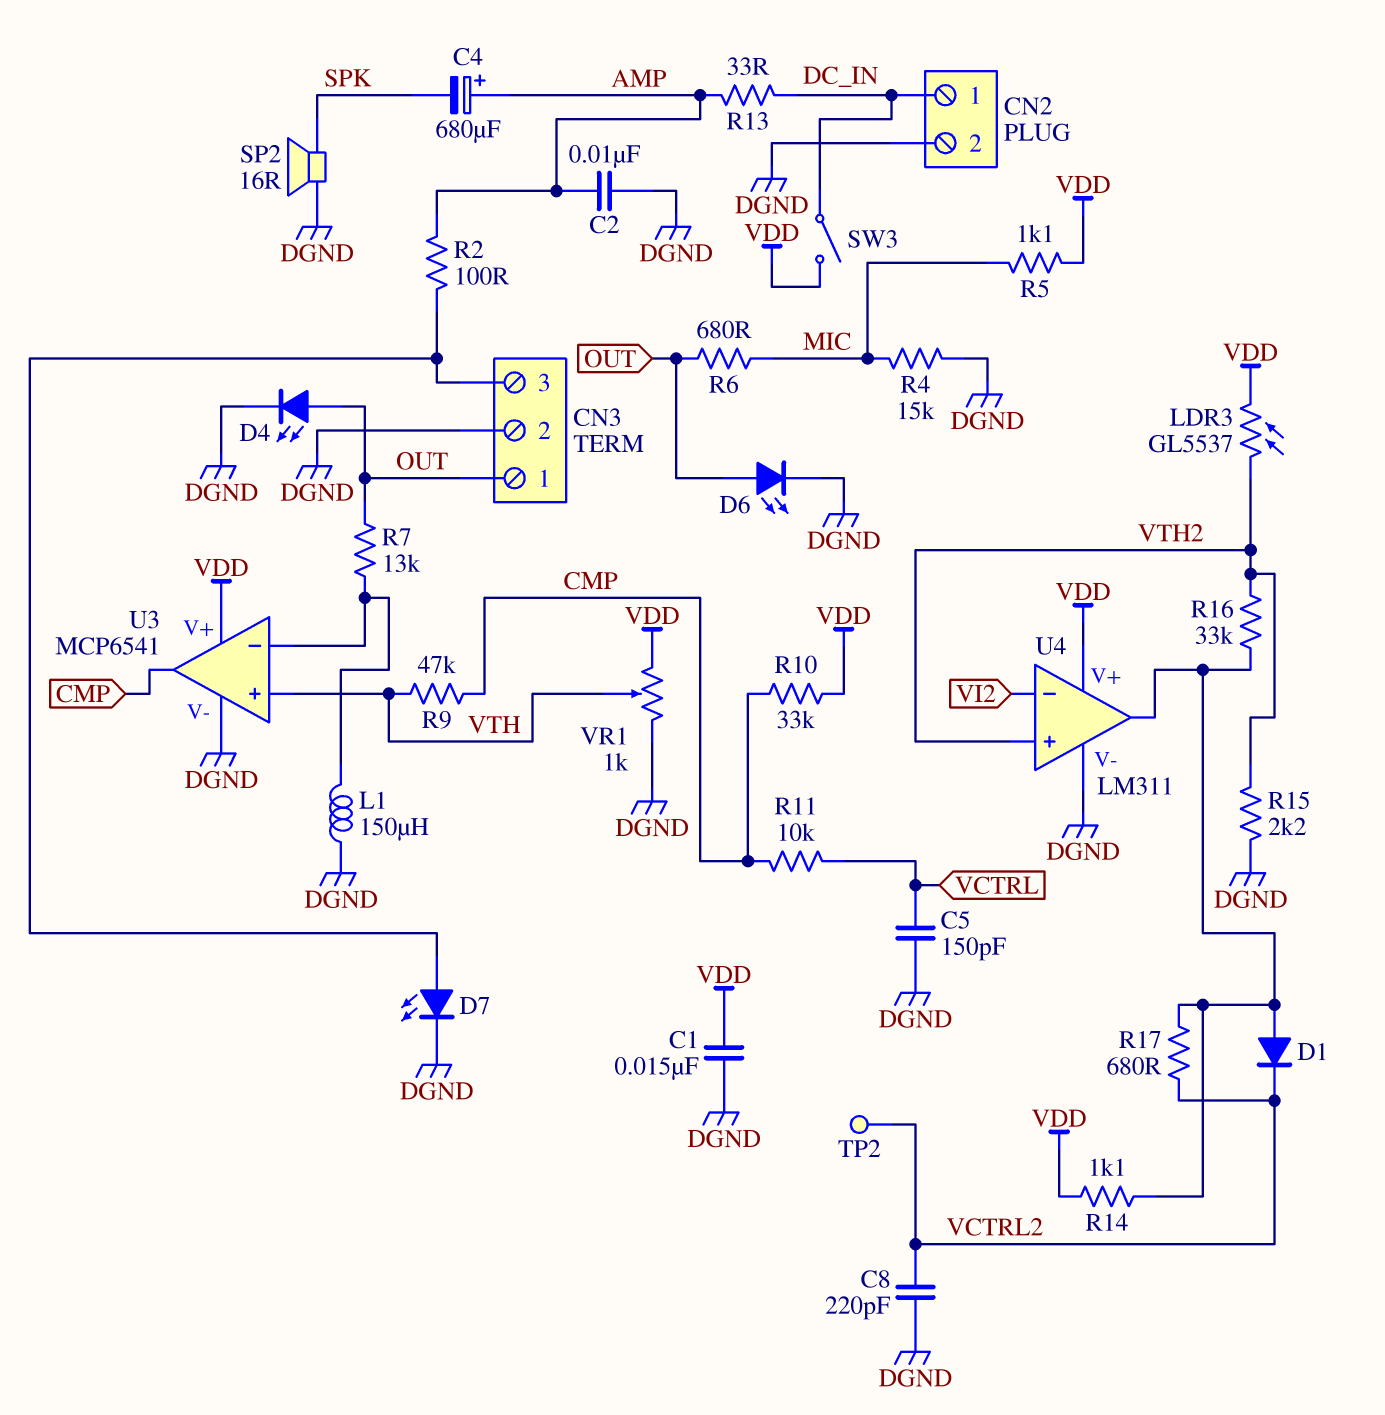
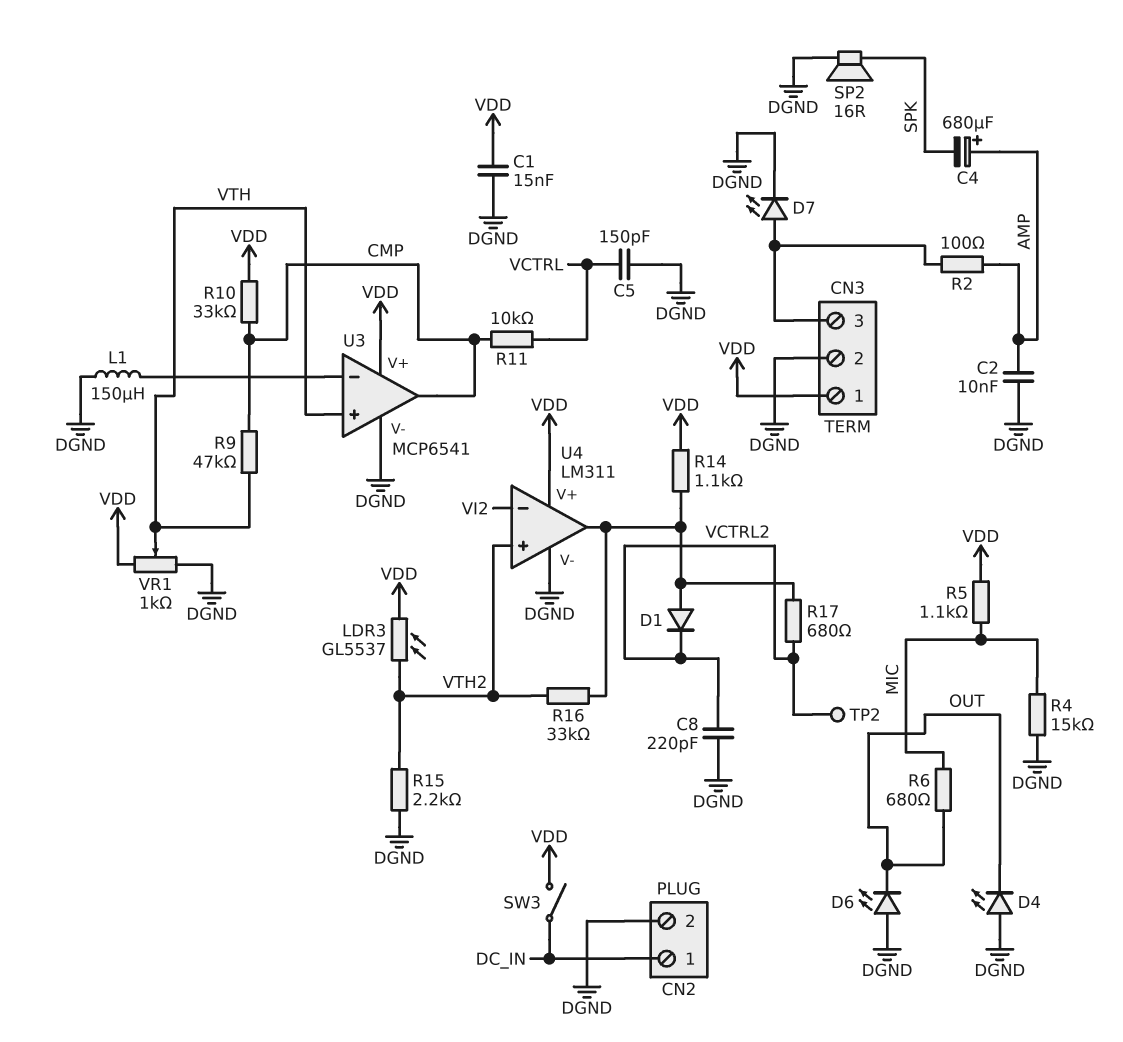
CN3 pin 1: OUT -> VDD
D4: LED (A OUT, K DGND) -> LED (A DGND, K OUT)
D6: LED (A OUT, K DGND) -> LED (A DGND, K OUT)
R7: 13k (OUT, U3/in-) -> none
R13: 33 (AMP, DC_IN) -> none

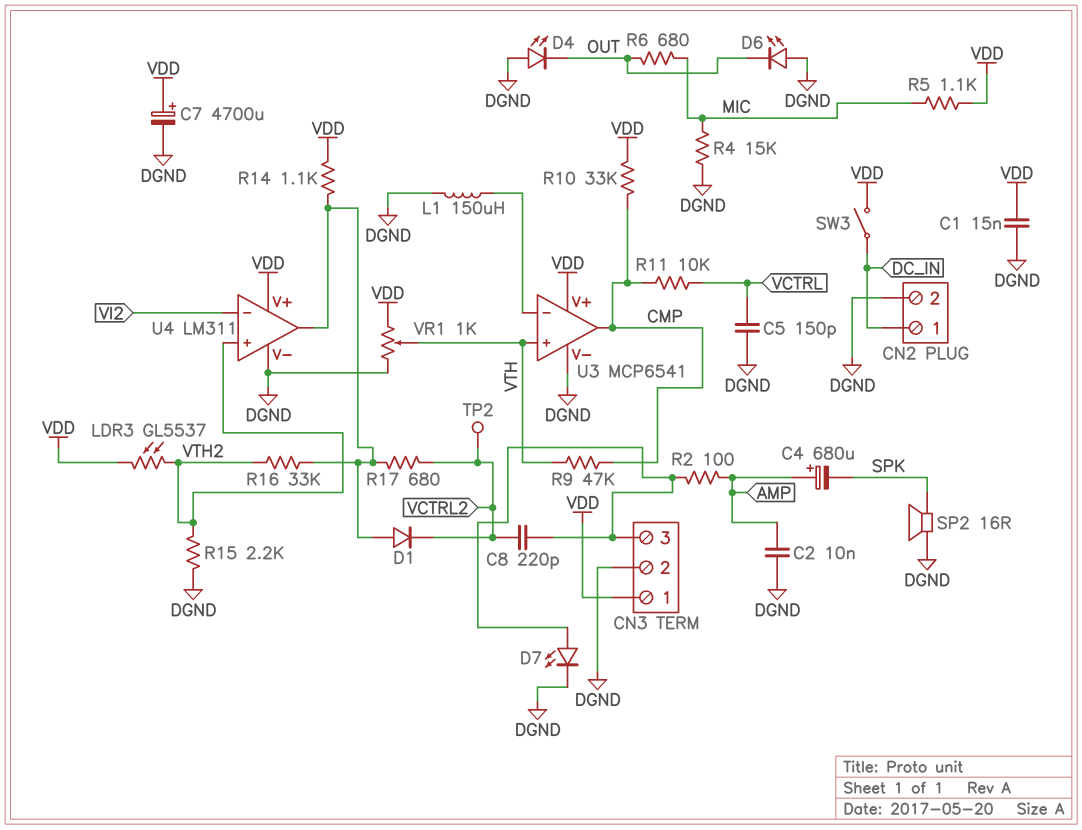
C7: none -> 4700uF (plus VDD, minus DGND)
C8: 220pF (DGND, VCTRL2) -> 220pF (CN3/3, VCTRL2)

